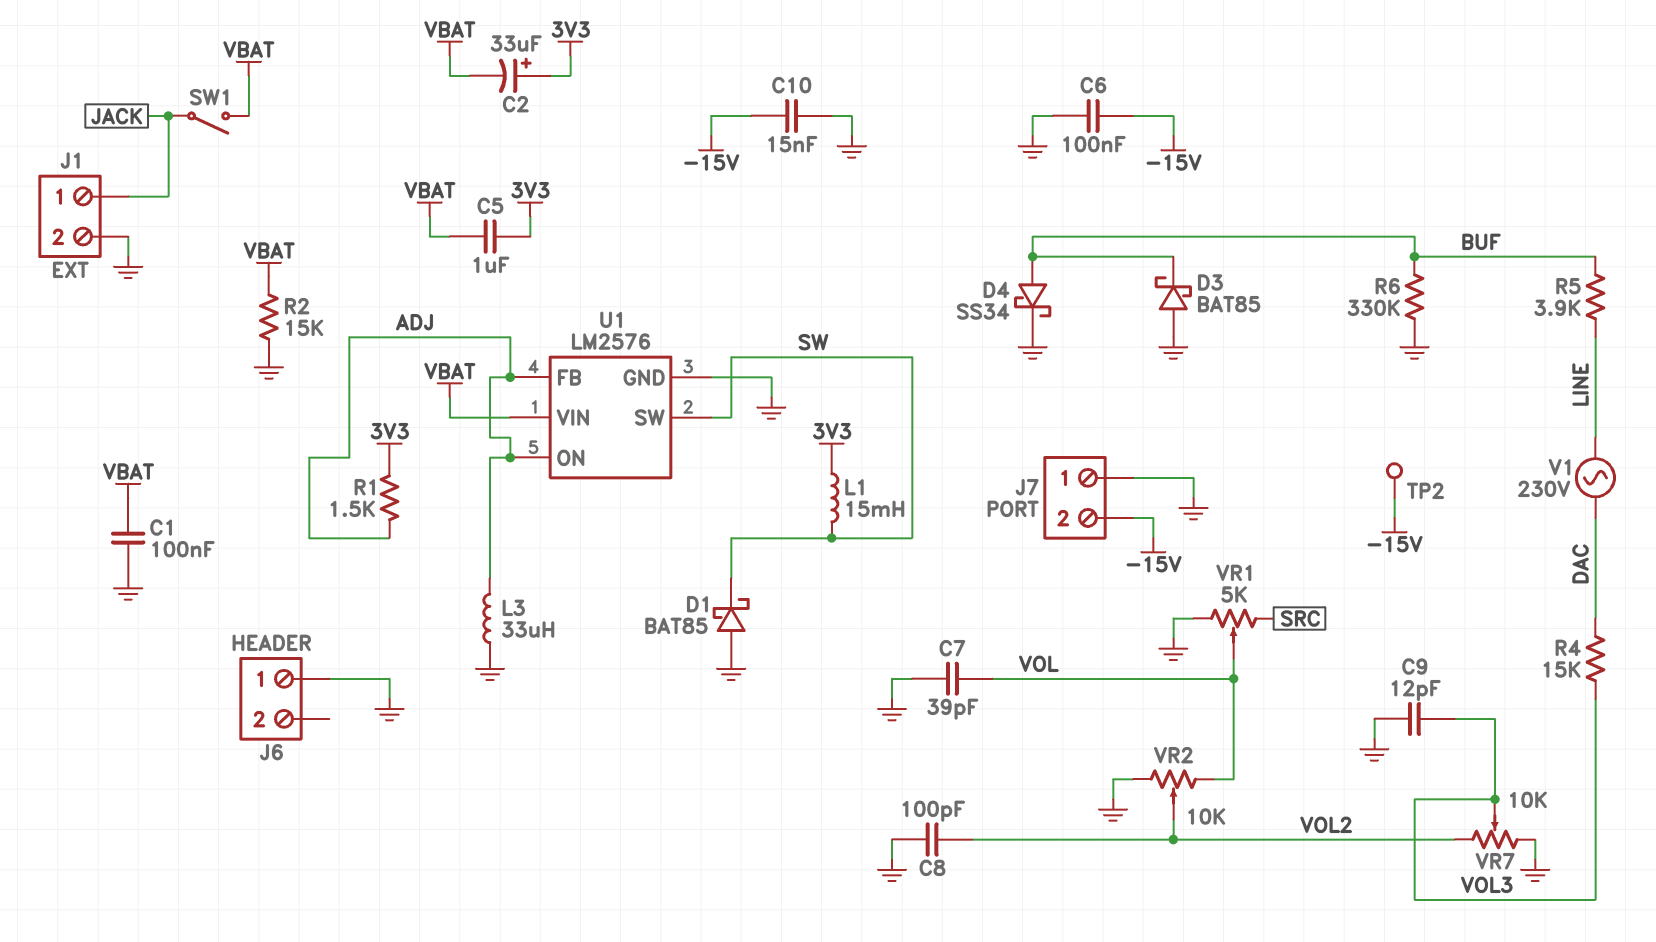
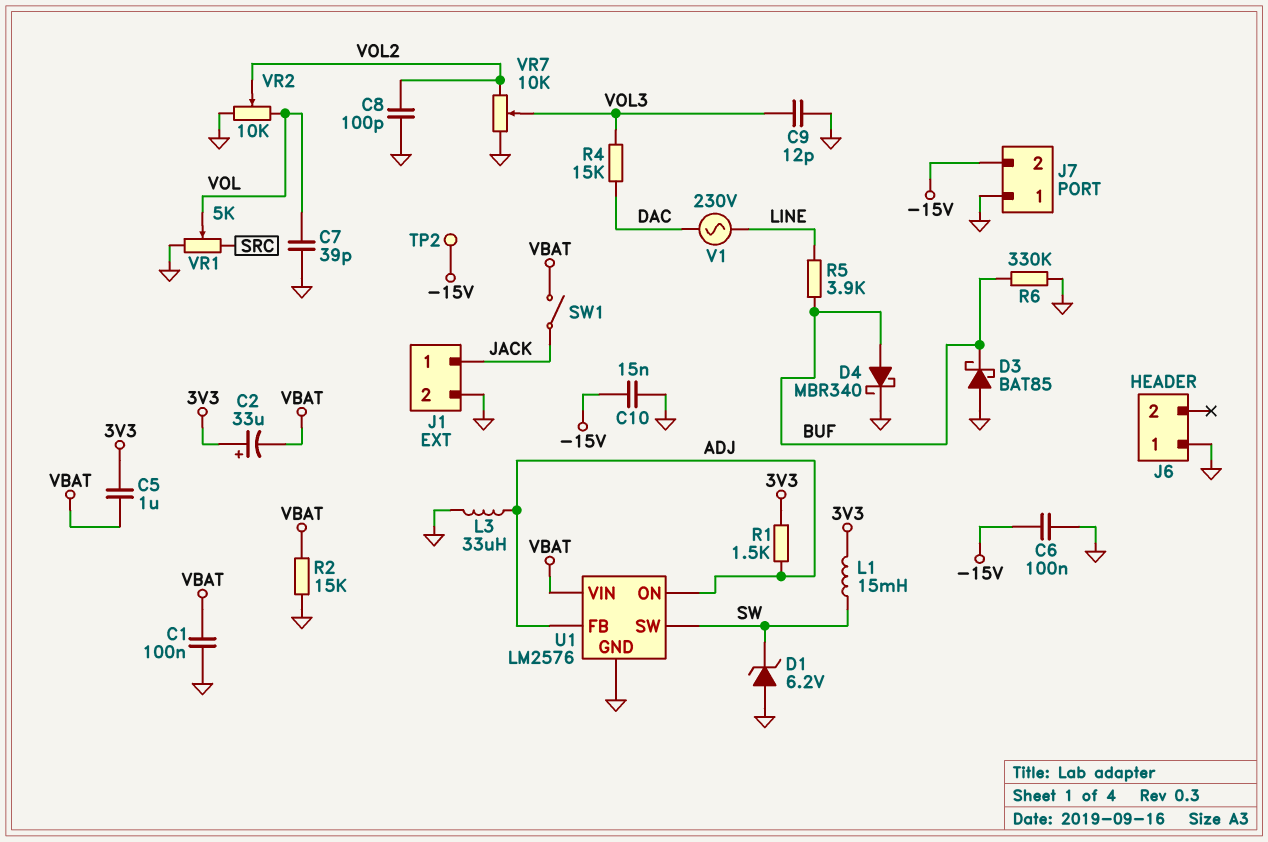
D1: schottky BAT85 (A GND, K SW) -> zener 6.2V (A GND, K SW)
D4: schottky SS34 (A BUF, K GND) -> schottky MBR340 (A BUF, K GND)

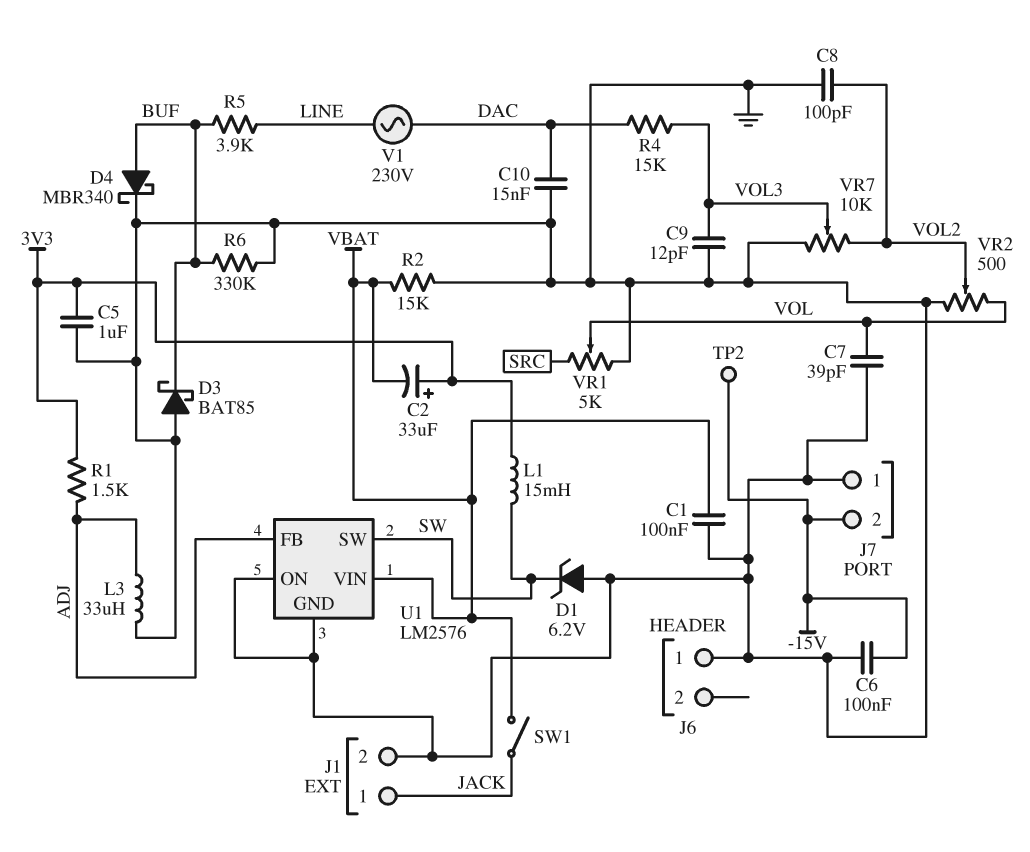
C5: 1uF (3V3, VBAT) -> 1uF (3V3, GND)
C10: 15nF (-15V, GND) -> 15nF (DAC, GND)
U1 pin ON: ADJ -> GND
VR2: 10k (GND, VOL, wiper VOL2) -> 500 (GND, VOL, wiper VOL2)

